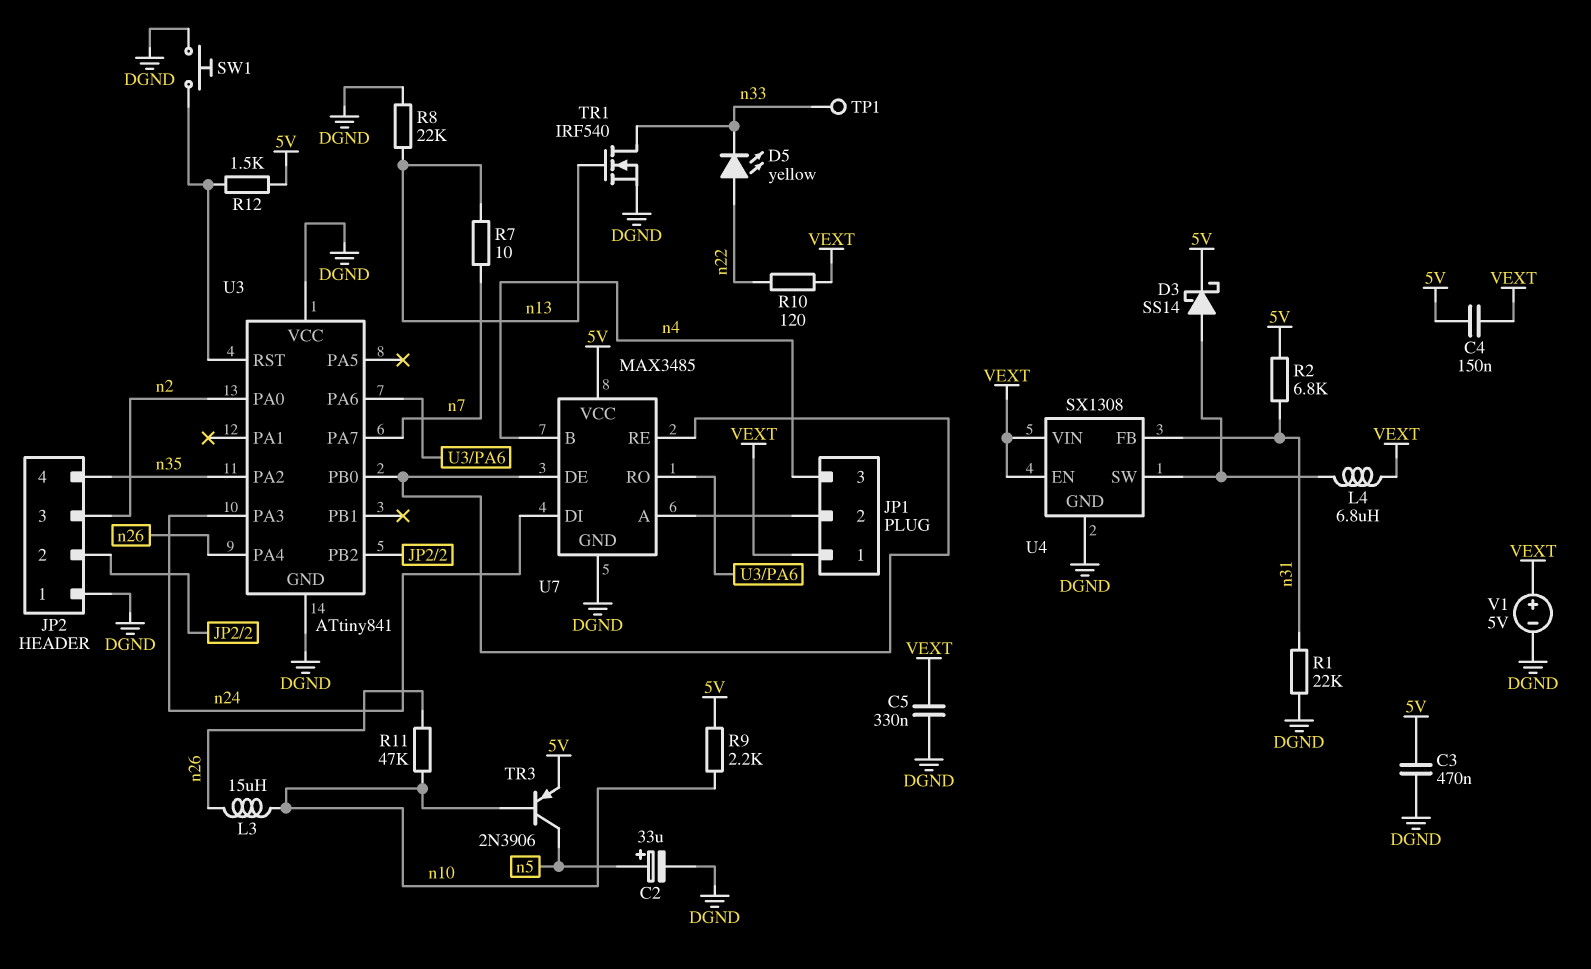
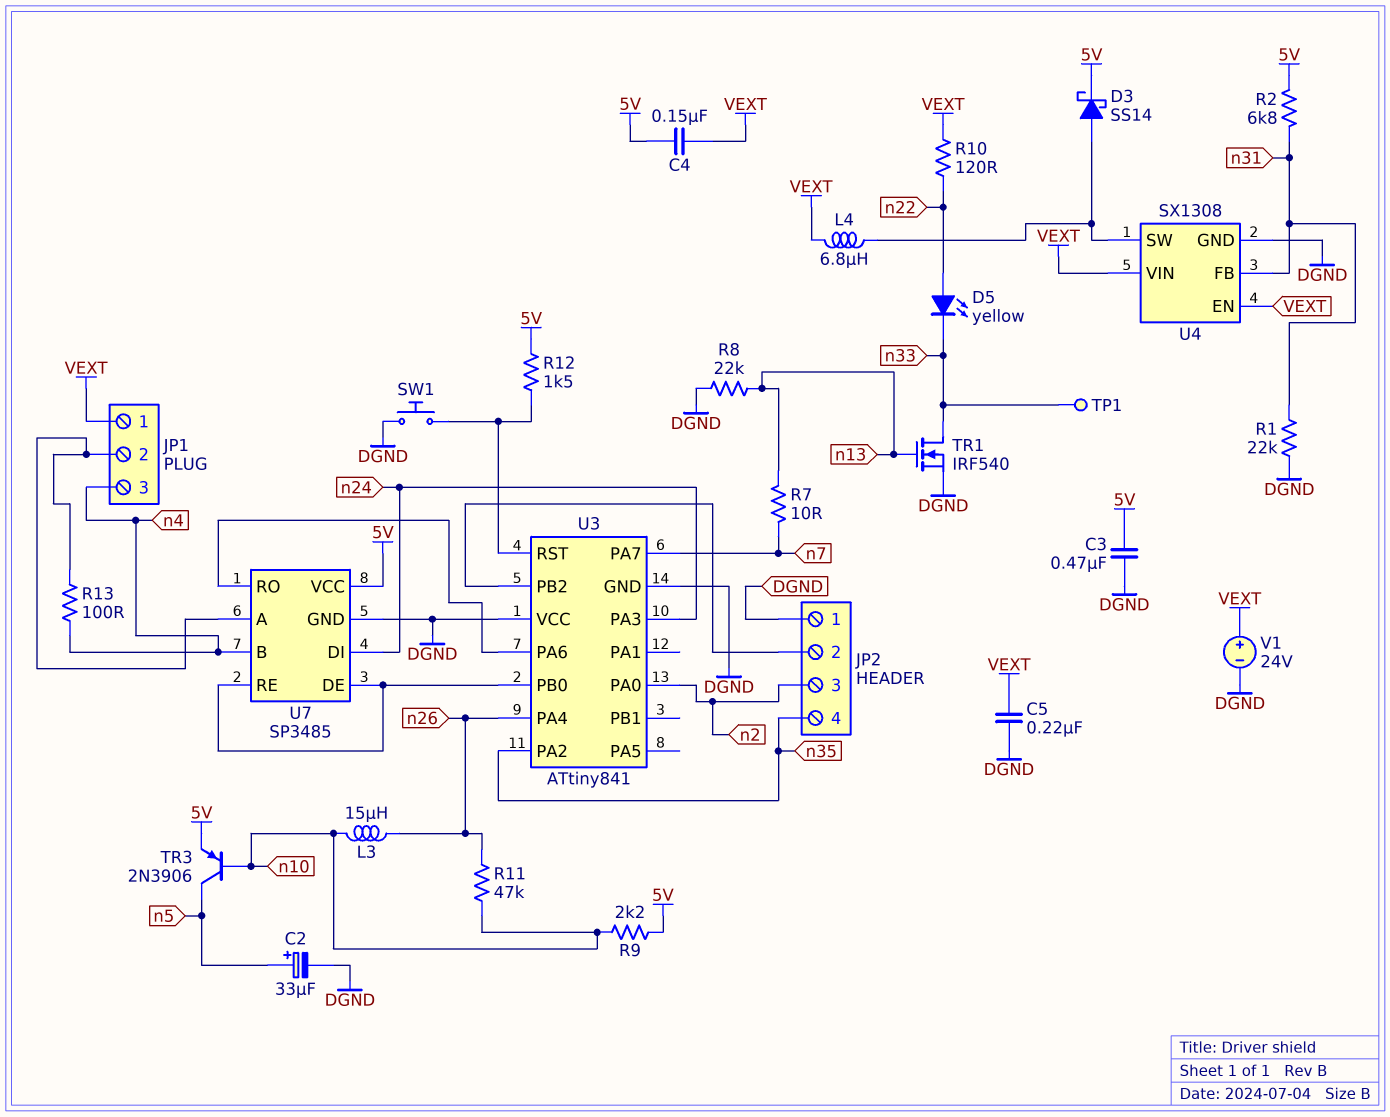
C5: 330nF (DGND, VEXT) -> 220nF (DGND, VEXT)
R13: none -> 100 (JP1/2, n4)
U7: MAX3485 -> SP3485
V1: 5V (plus VEXT, minus DGND) -> 24V (plus VEXT, minus DGND)

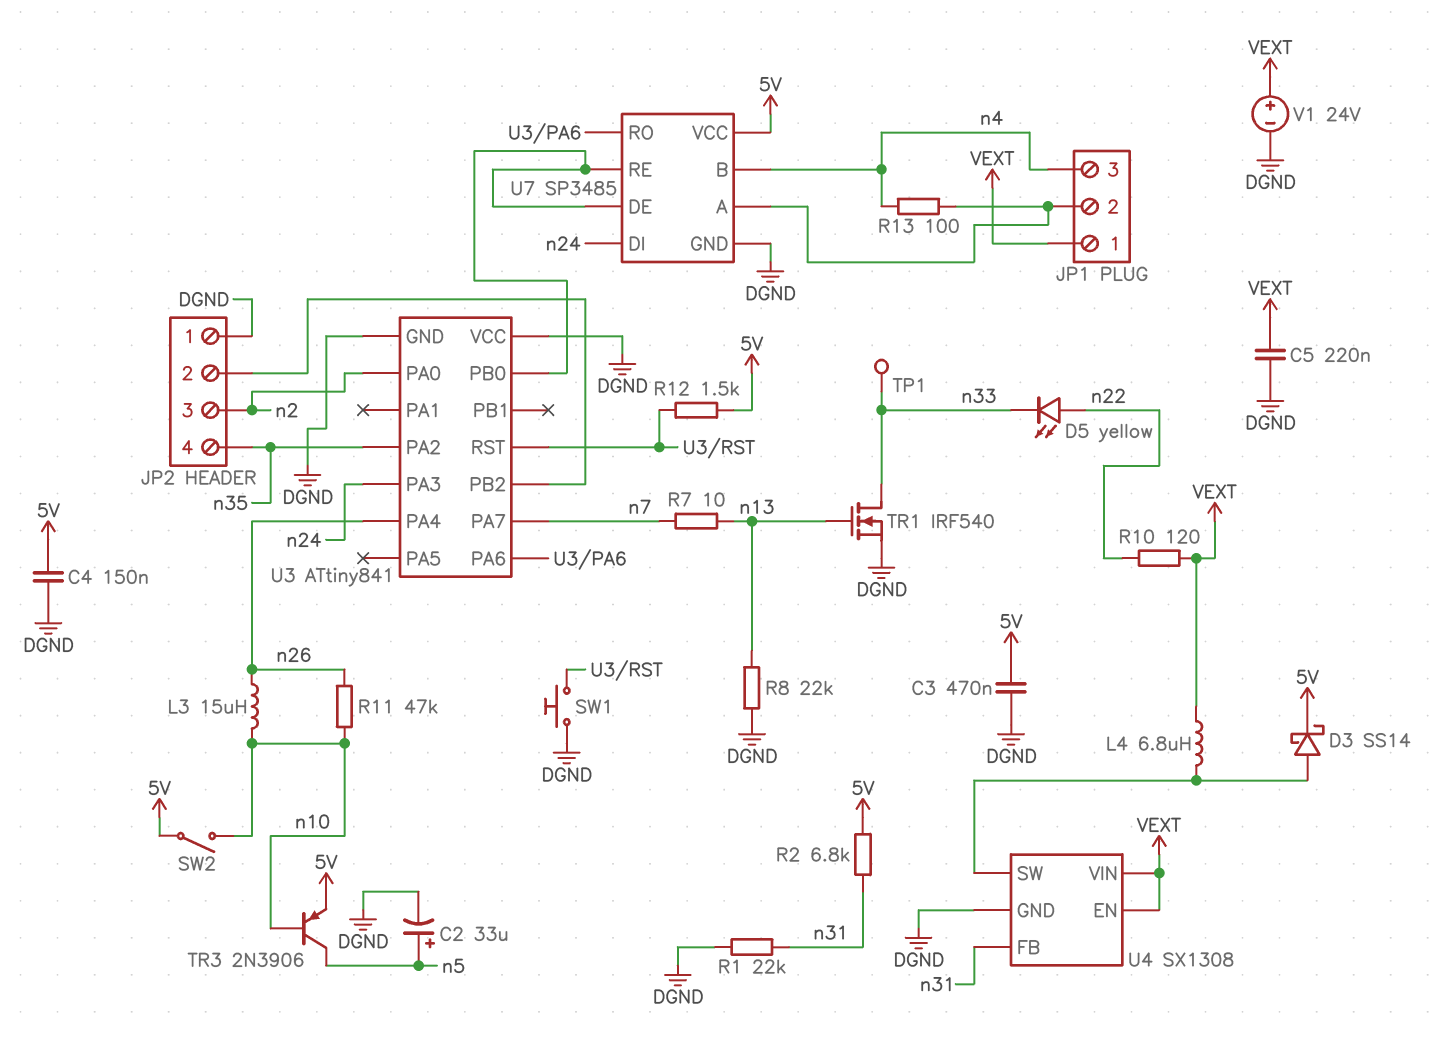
C4: 150nF (5V, VEXT) -> 150nF (5V, DGND)
R9: 2.2k (5V, n10) -> none
SW2: none -> switch (5V, n10)

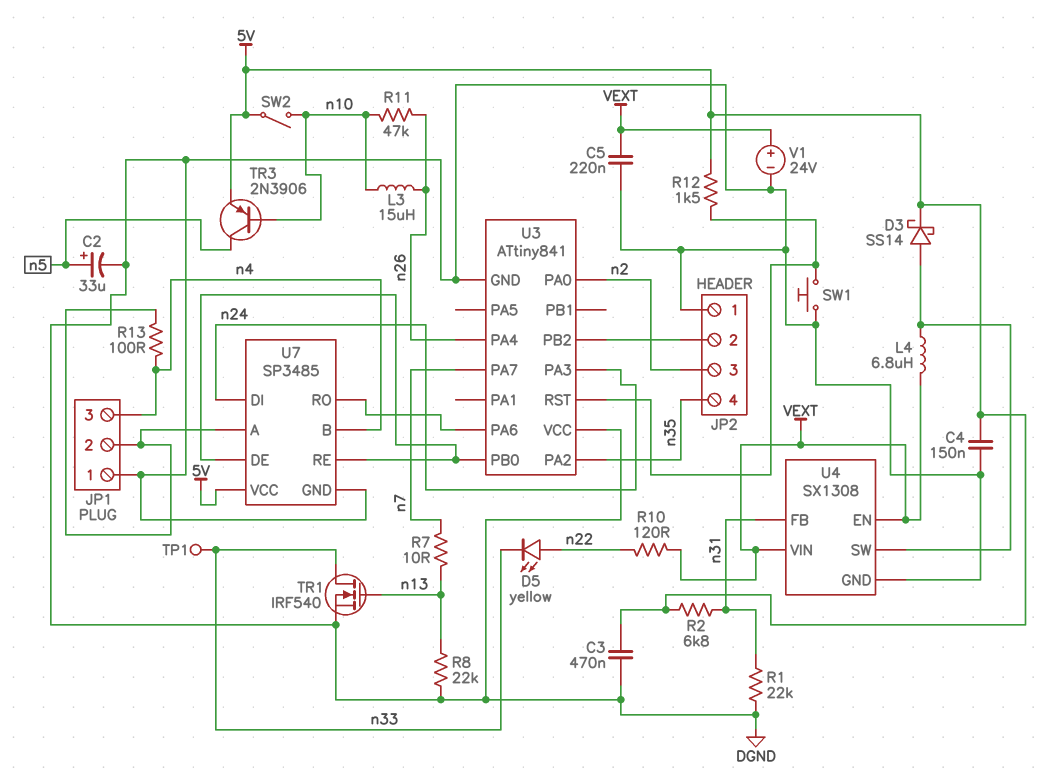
JP1 pin 1: VEXT -> DGND

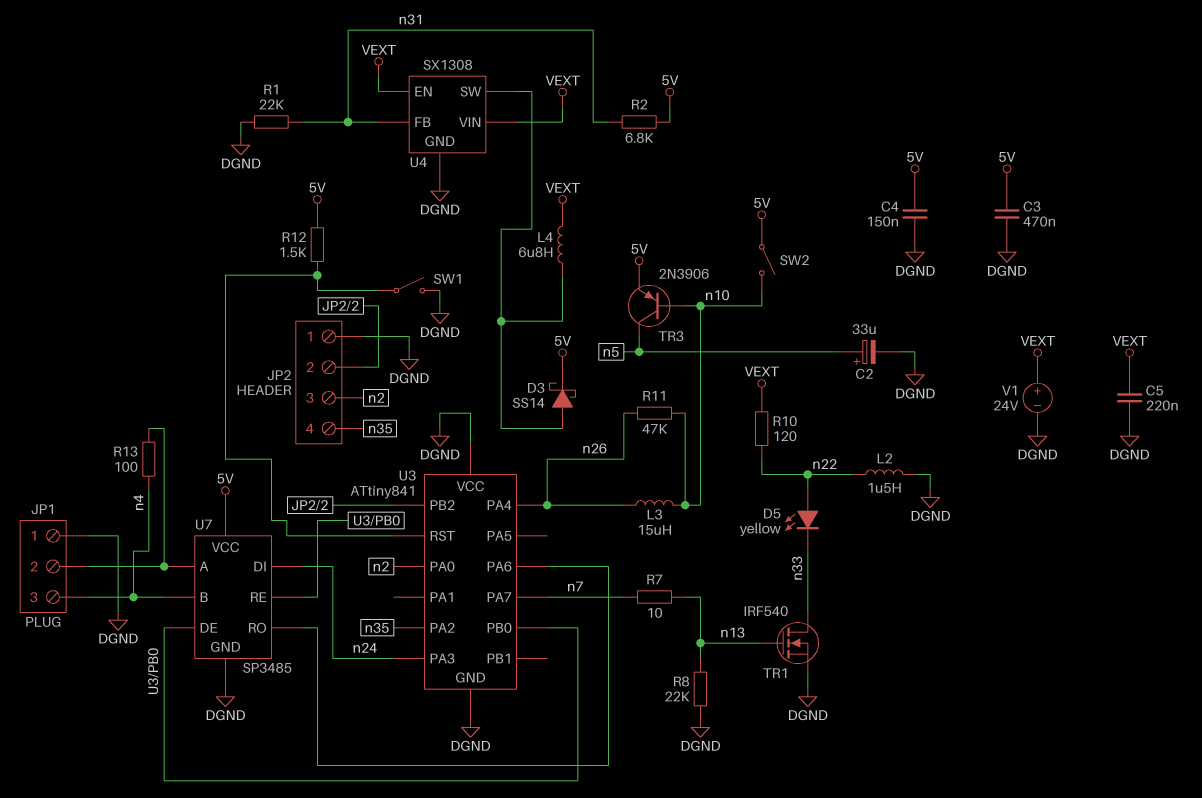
L2: none -> 1.5uH (DGND, n22)
SW1: button (DGND, U3/RST) -> switch (DGND, U3/RST)
TP1: test point (n33) -> none

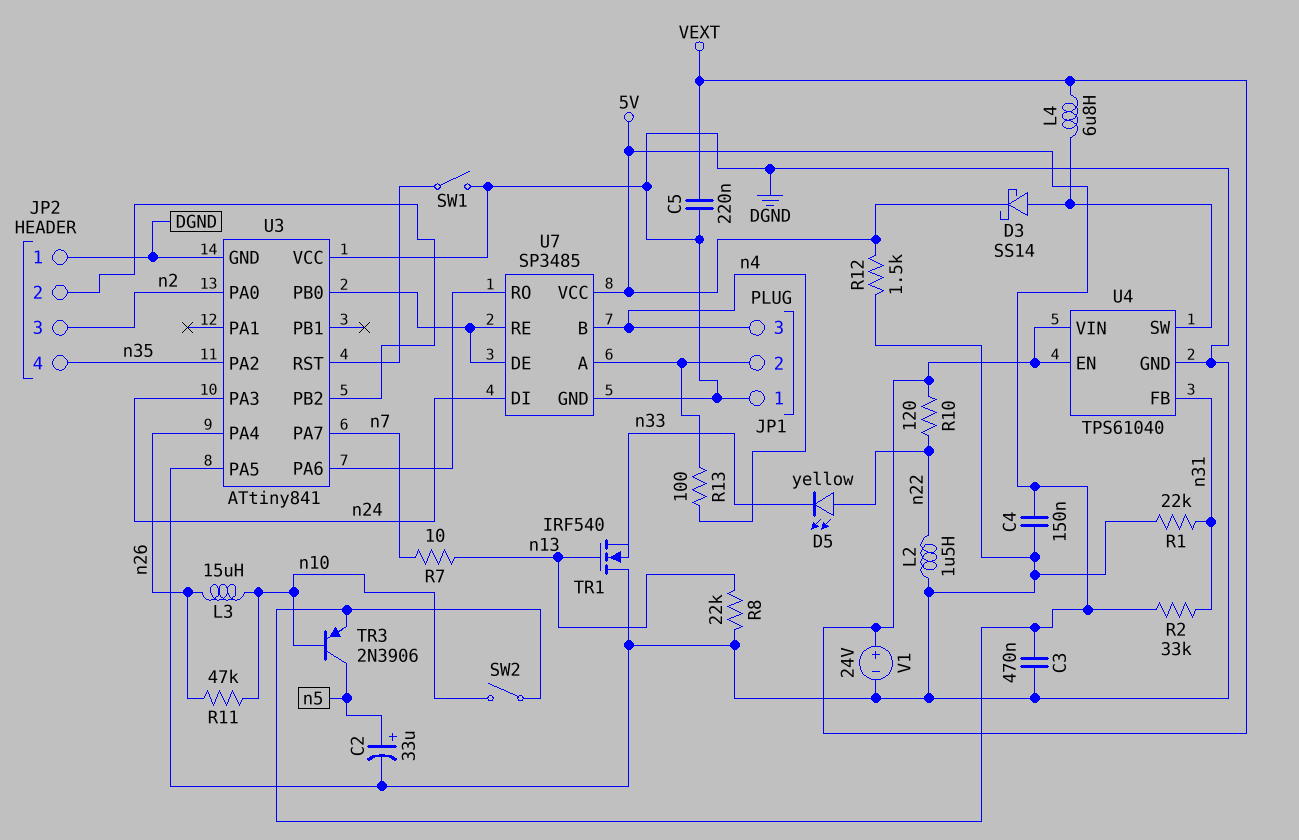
R2: 6.8k (5V, n31) -> 33k (5V, n31)
R12: 1.5k (5V, U3/RST) -> 1.5k (5V, DGND)
TR1: NMOS IRF540 (G n13, D n33, S DGND) -> NMOS IRF540 (G n13, D DGND, S n33)
U3 pin PA5: none -> DGND
U4: SX1308 -> TPS61040

